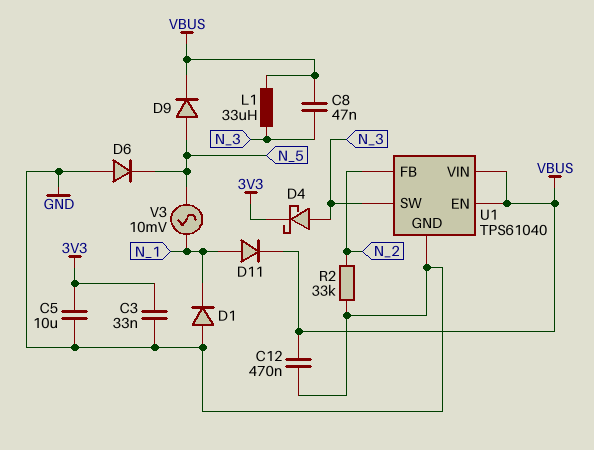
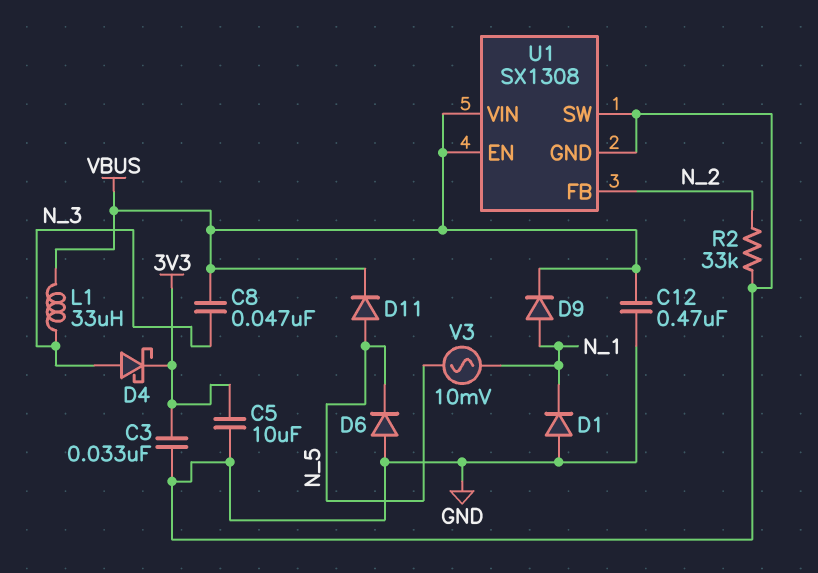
D9: diode (A N_5, K VBUS) -> diode (A N_1, K VBUS)
D11: diode (A N_1, K VBUS) -> diode (A N_5, K VBUS)
U1: TPS61040 -> SX1308
U1 pin SW: N_3 -> GND

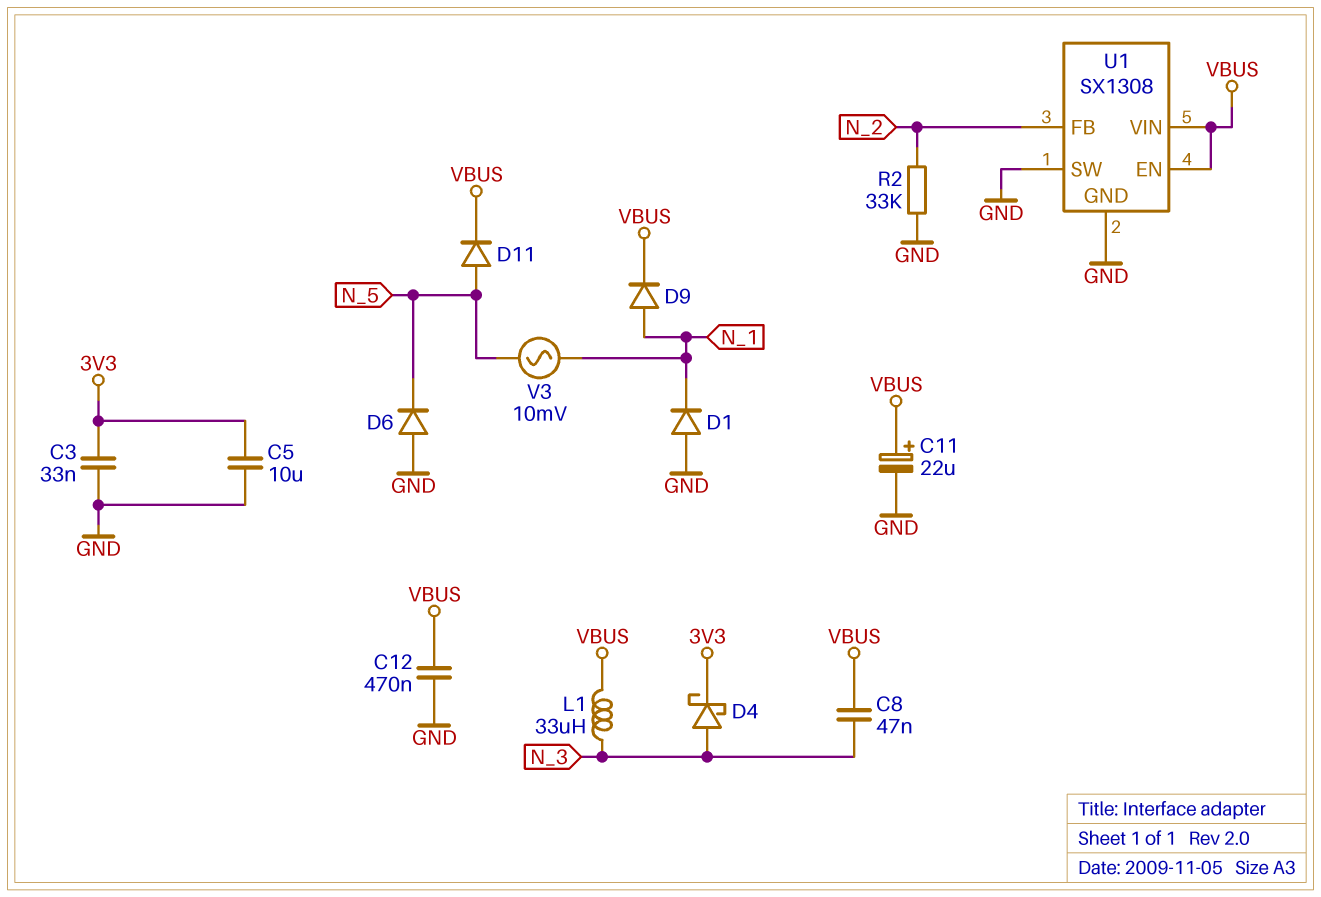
C11: none -> 22uF (plus VBUS, minus GND)

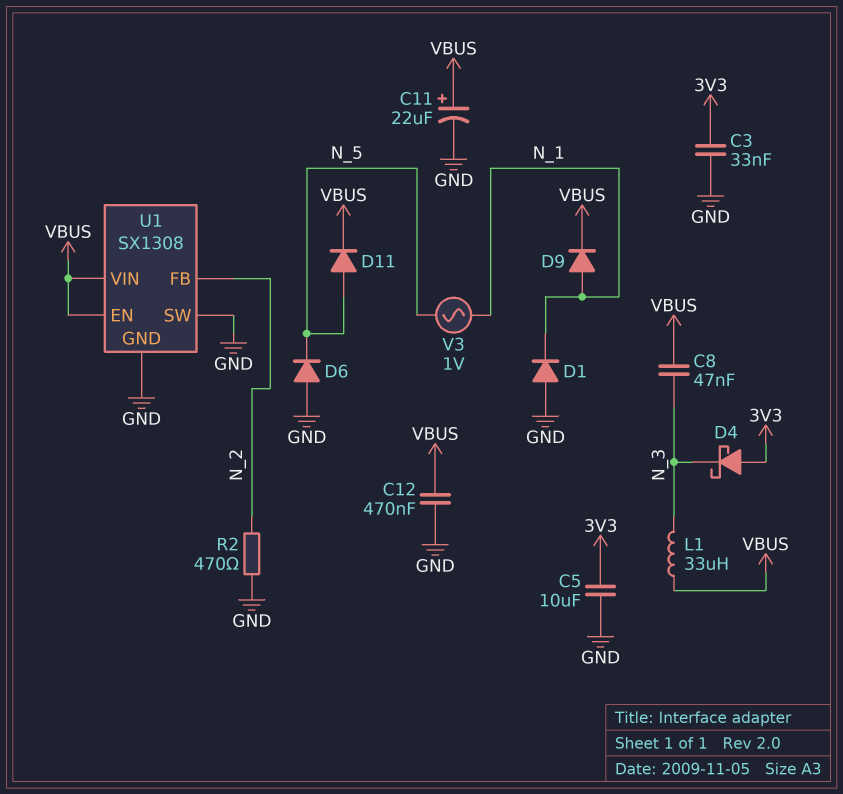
D4: schottky (A N_3, K 3V3) -> schottky (A 3V3, K N_3)
R2: 33k (GND, N_2) -> 470 (GND, N_2)
V3: AC 10mV (N_1, N_5) -> AC 1V (N_1, N_5)

